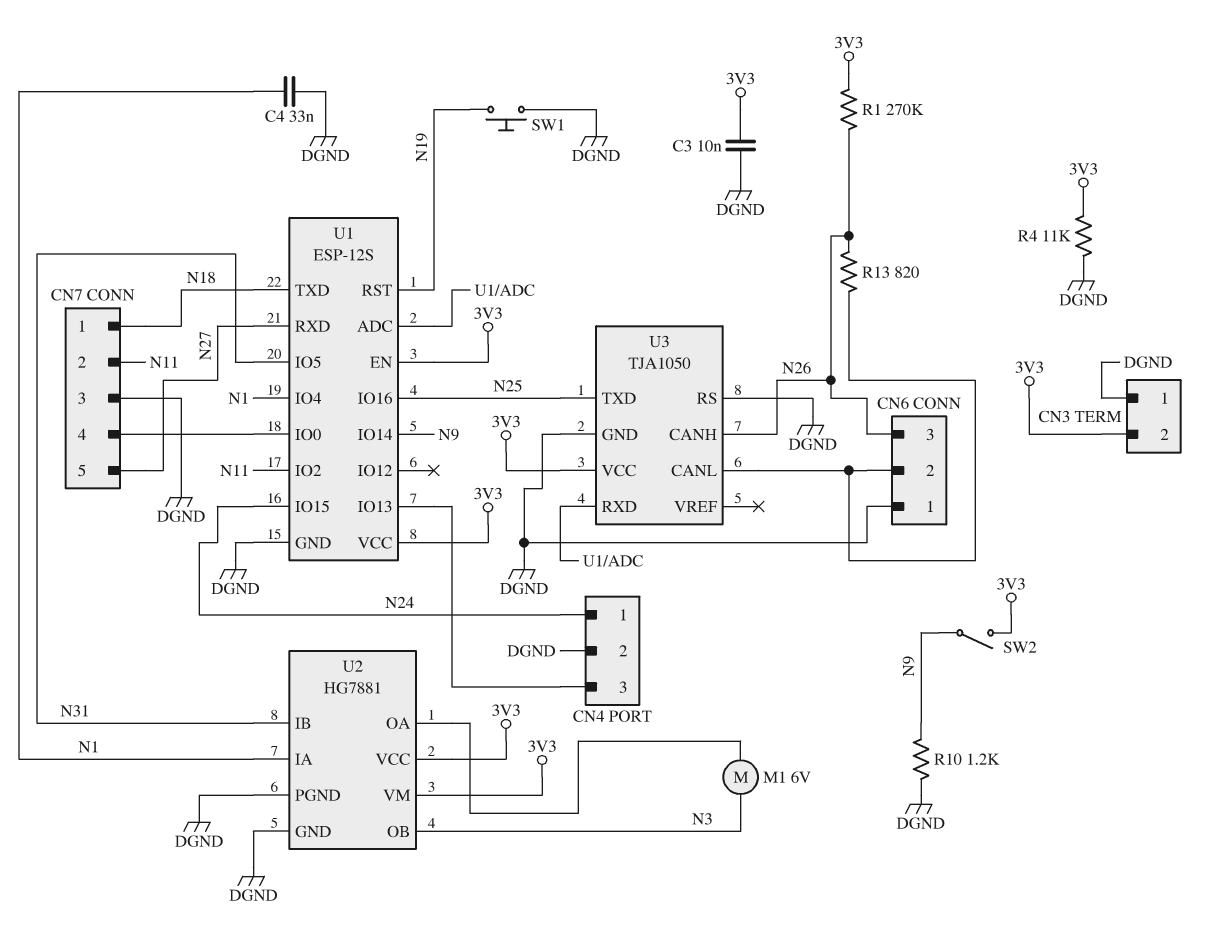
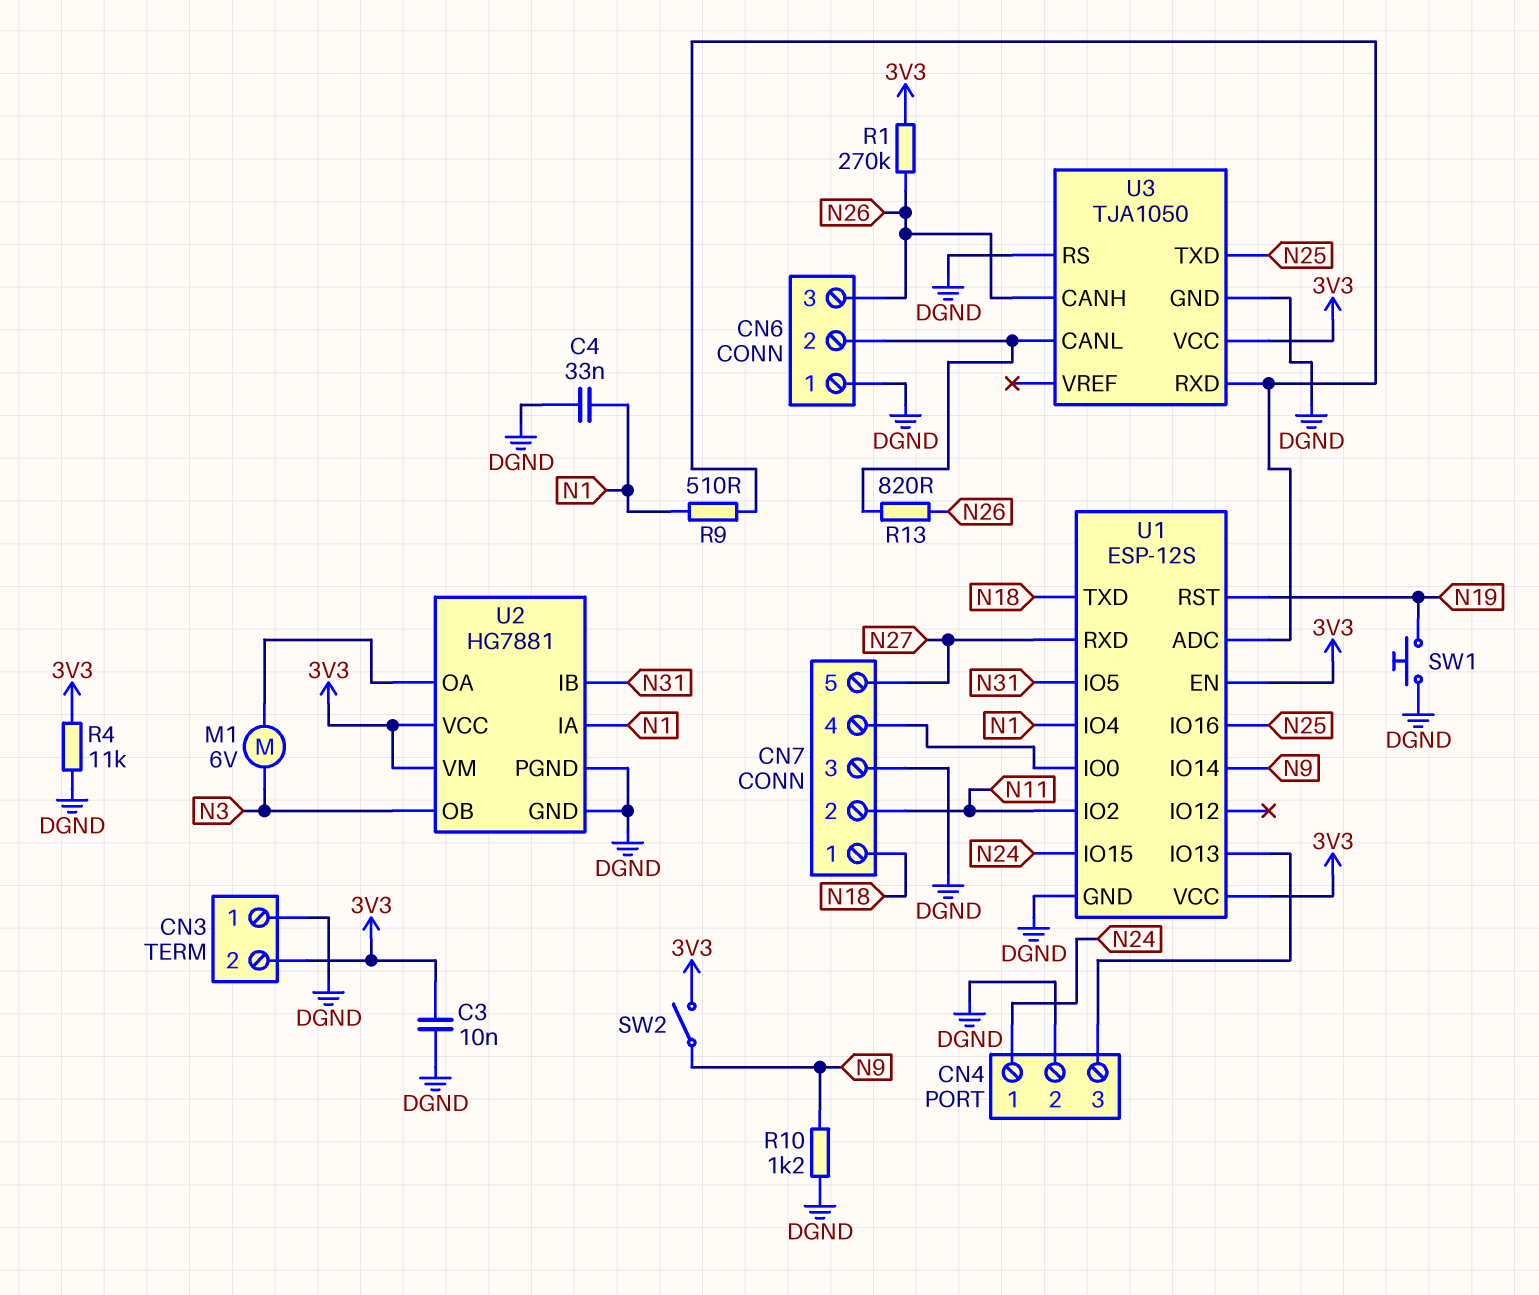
R9: none -> 510 (N1, U1/ADC)

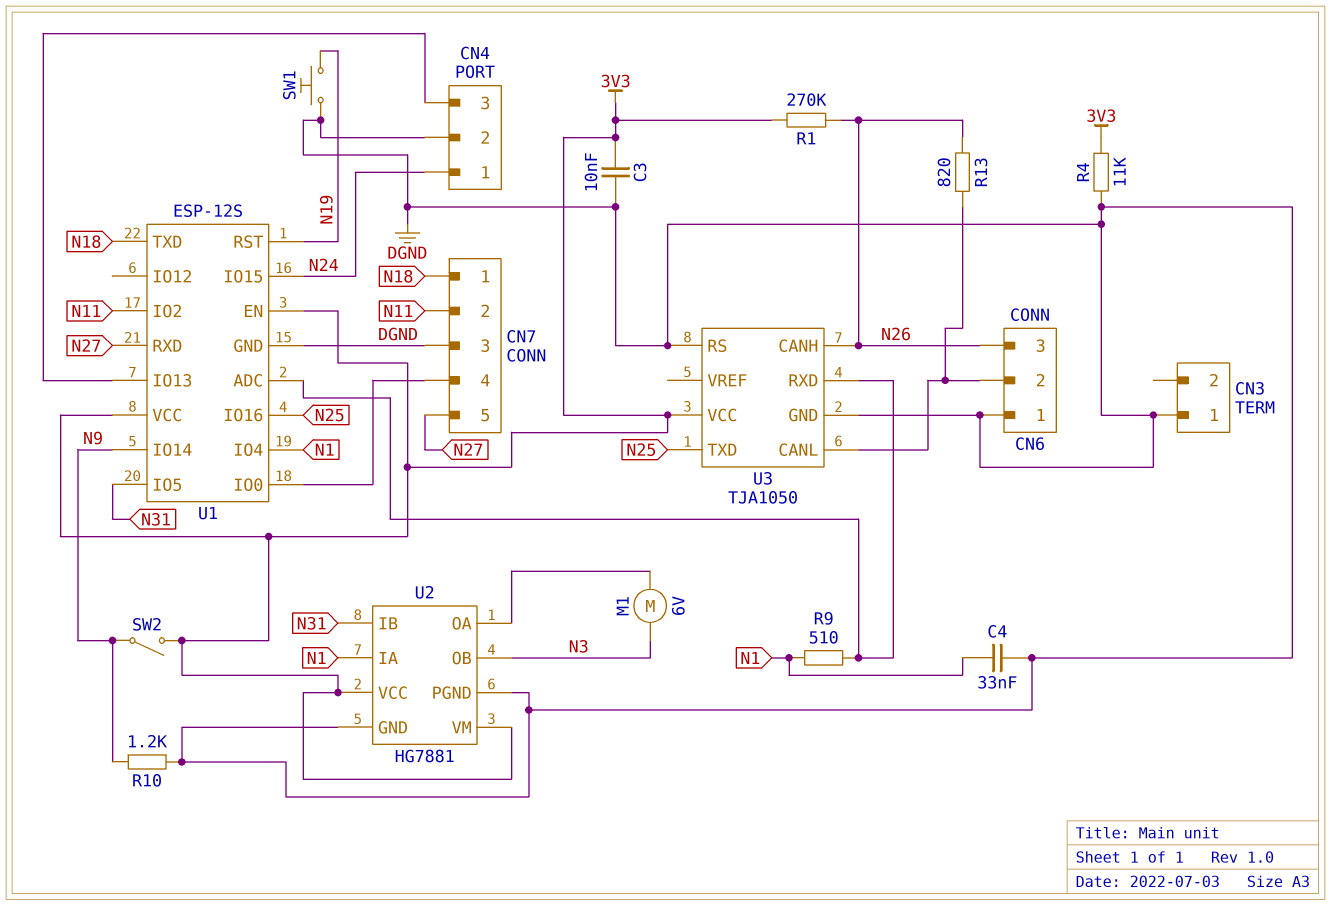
CN3 pin 2: 3V3 -> none

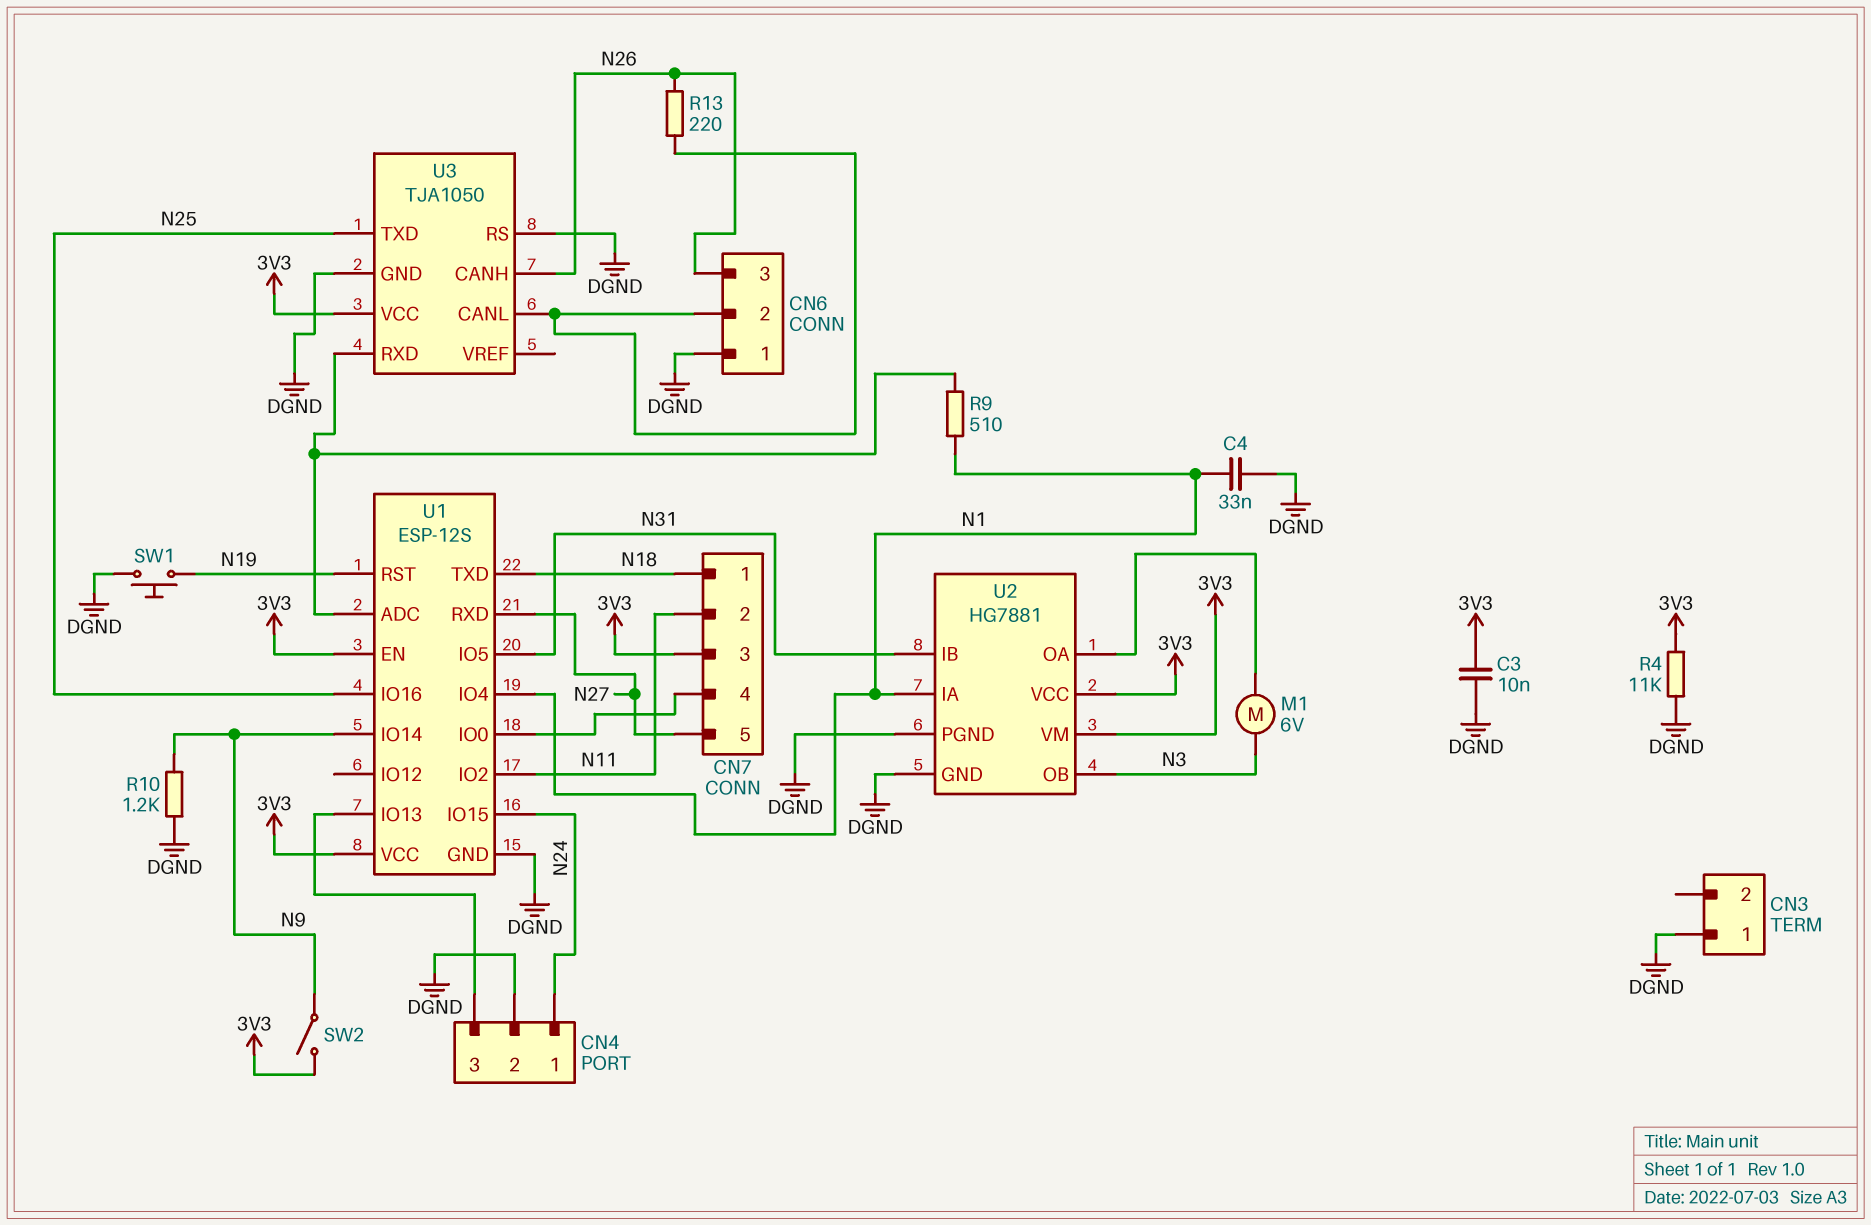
CN7 pin 3: DGND -> 3V3
R1: 270k (3V3, N26) -> none
R13: 820 (CN6/2, N26) -> 220 (CN6/2, N26)

